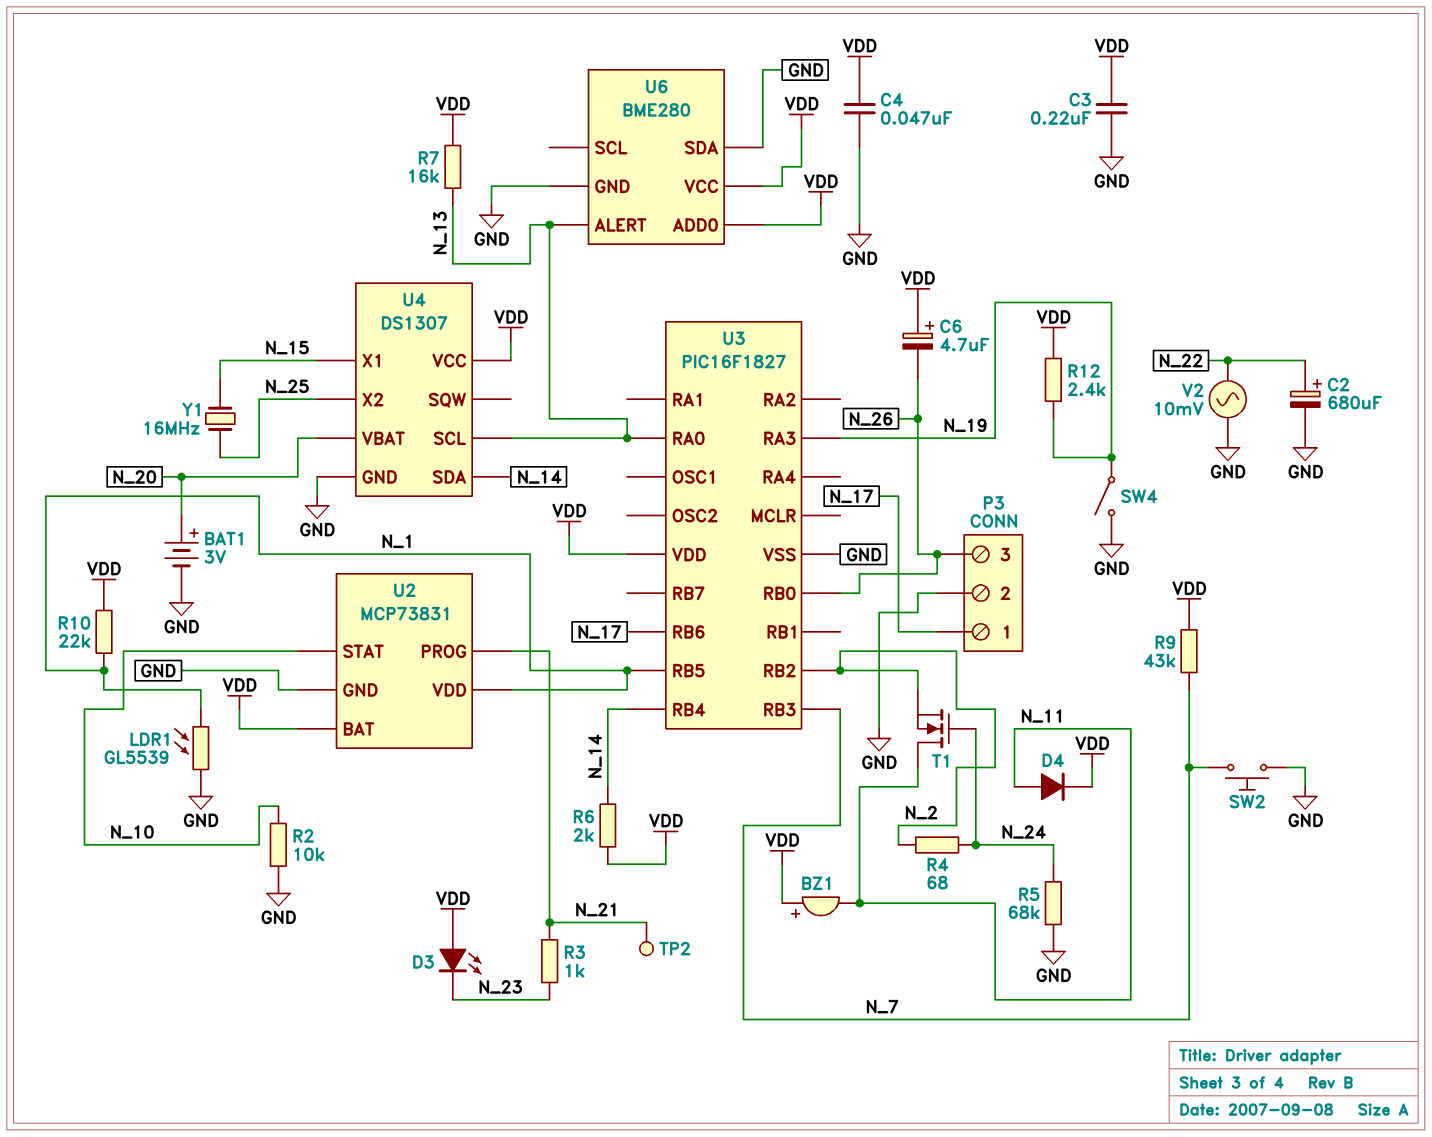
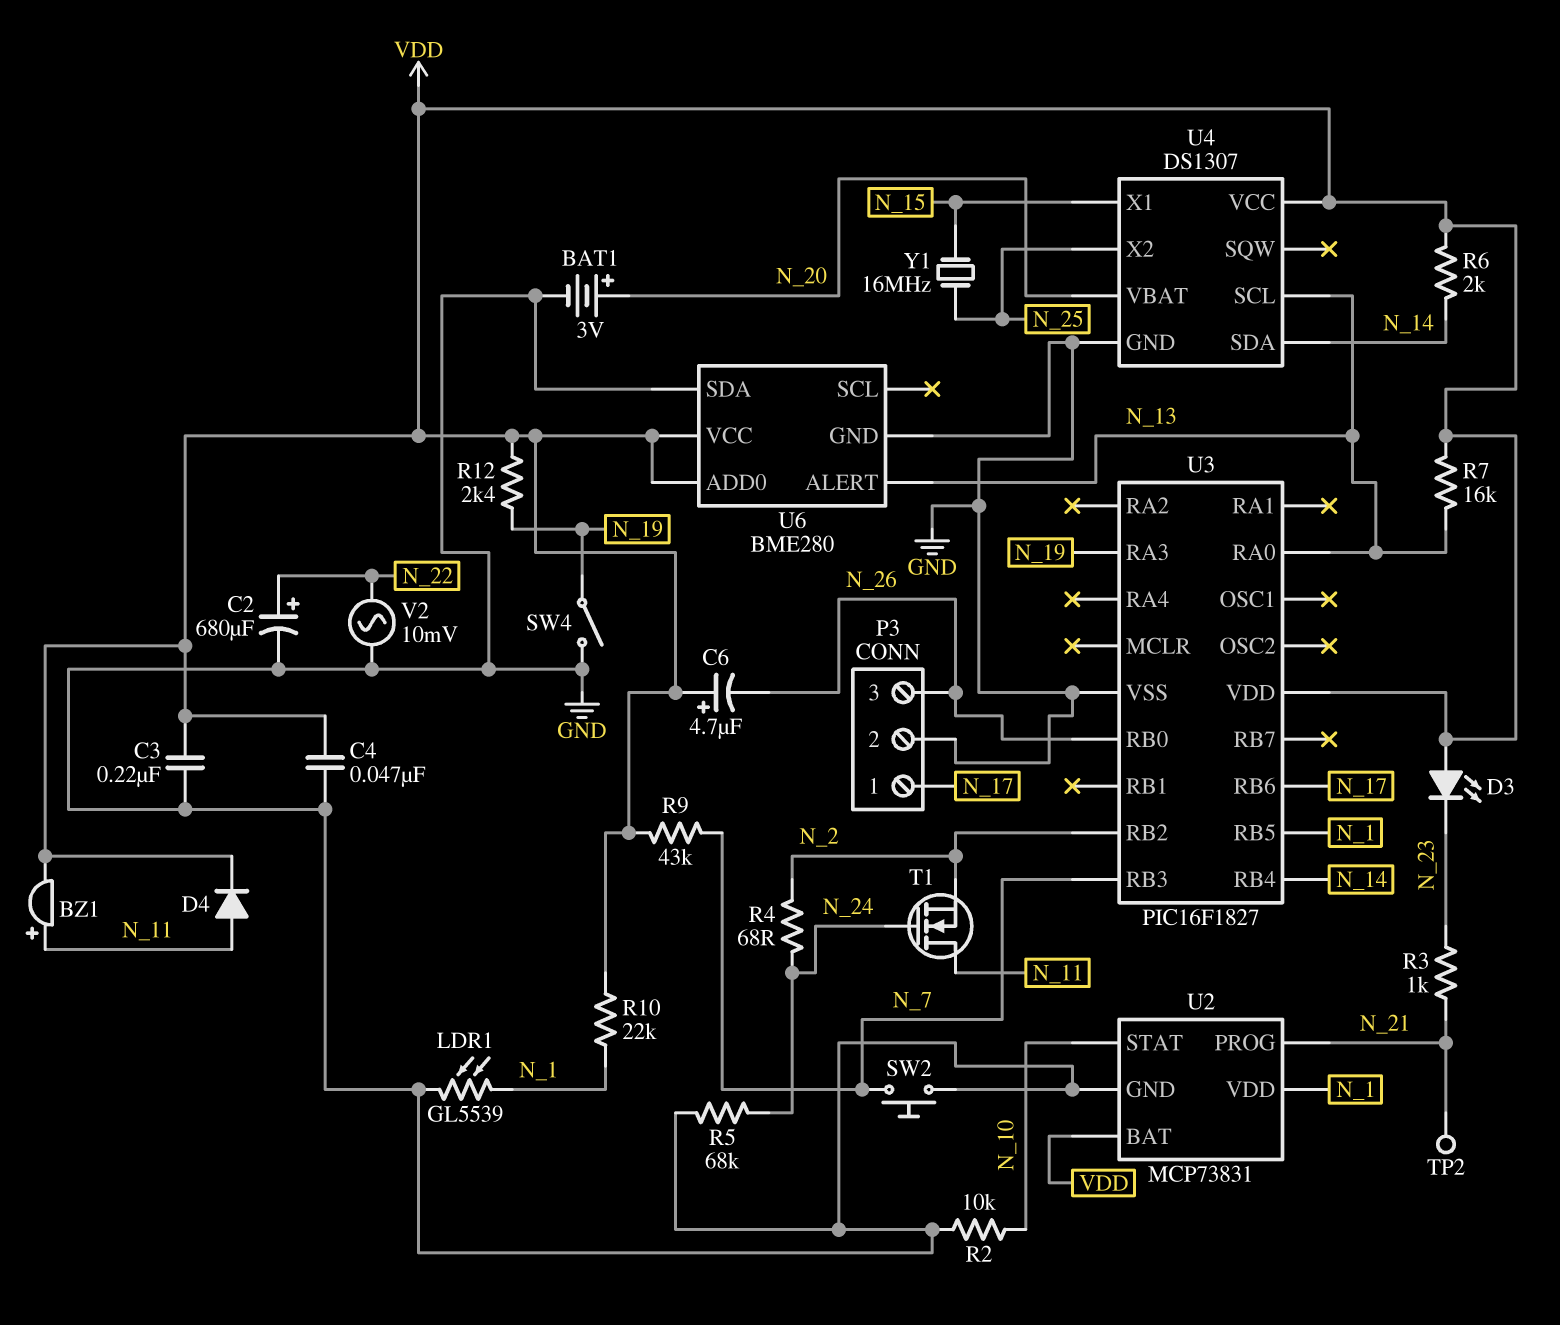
BZ1: buzzer (plus VDD, minus N_11) -> buzzer (plus N_11, minus VDD)

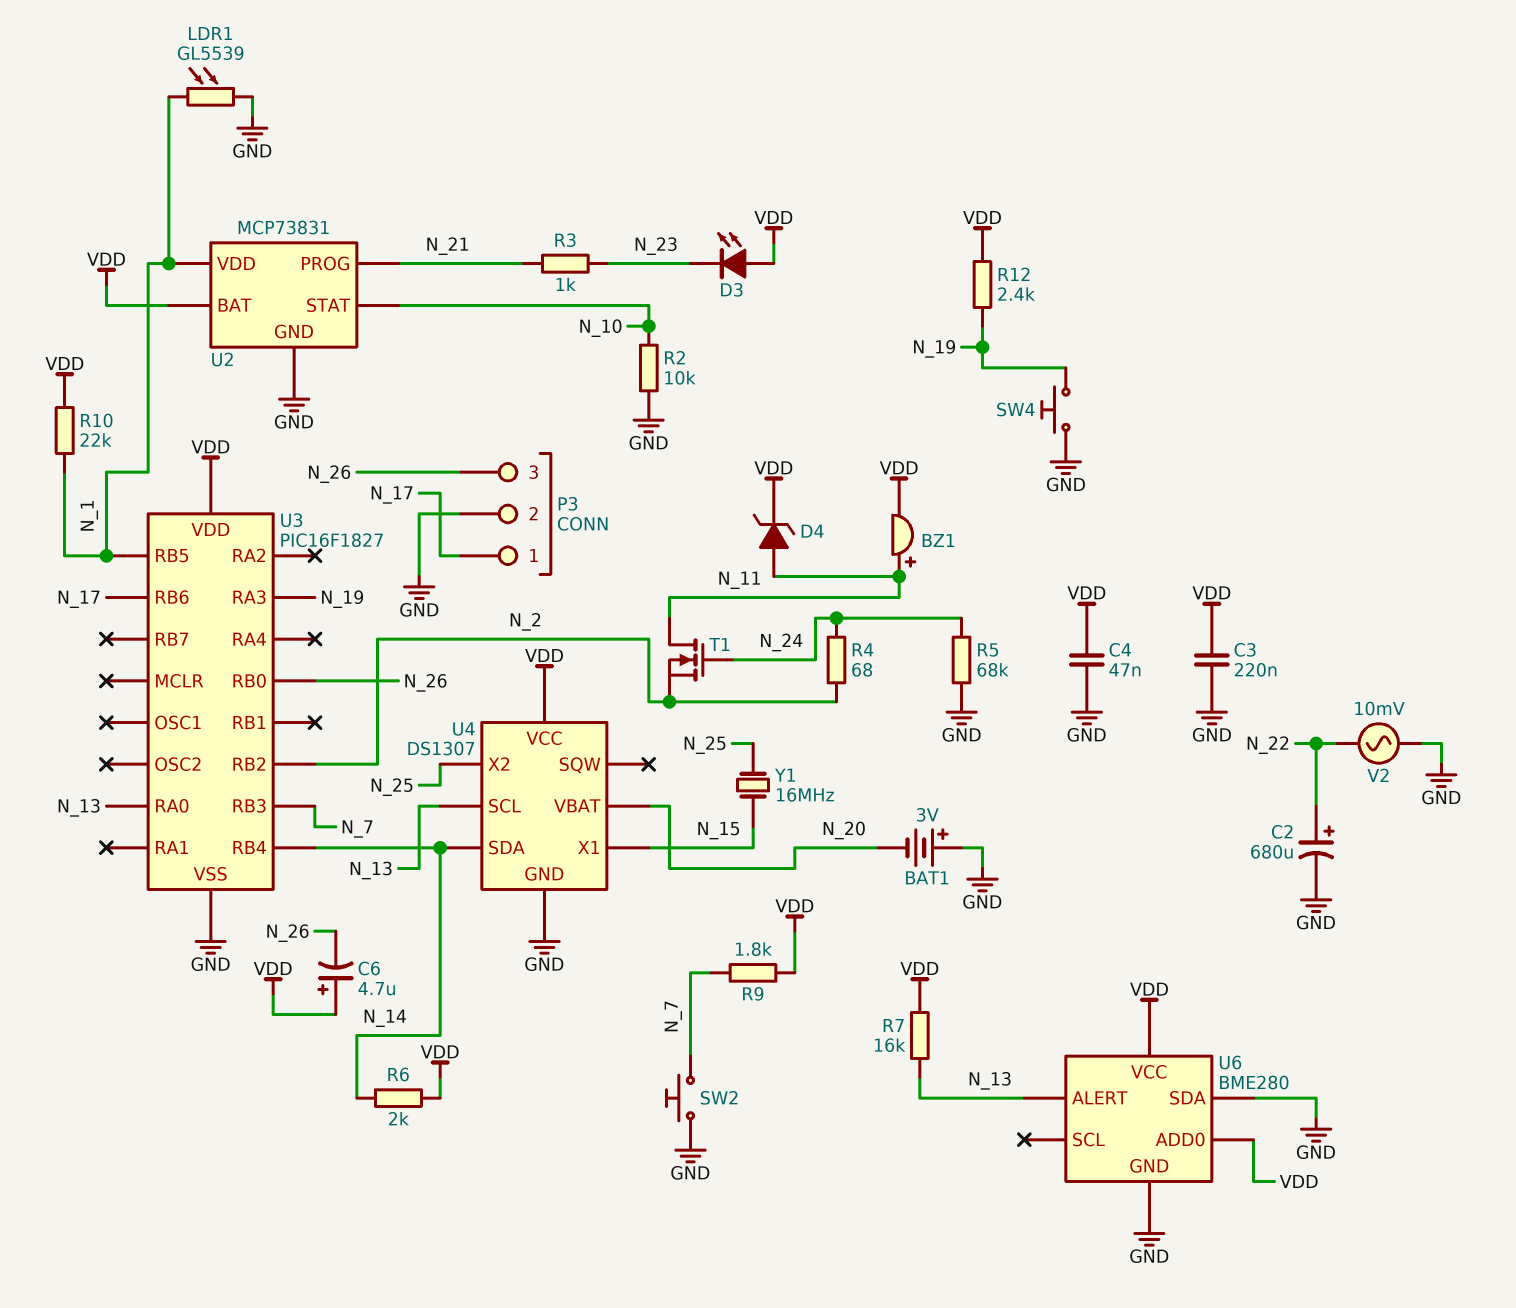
BAT1: 3V (plus N_20, minus GND) -> 3V (plus GND, minus N_20)
D4: diode (A N_11, K VDD) -> zener (A N_11, K VDD)
R9: 43k (N_7, VDD) -> 1.8k (N_7, VDD)
SW4: switch (GND, N_19) -> button (GND, N_19)
TP2: test point (N_21) -> none

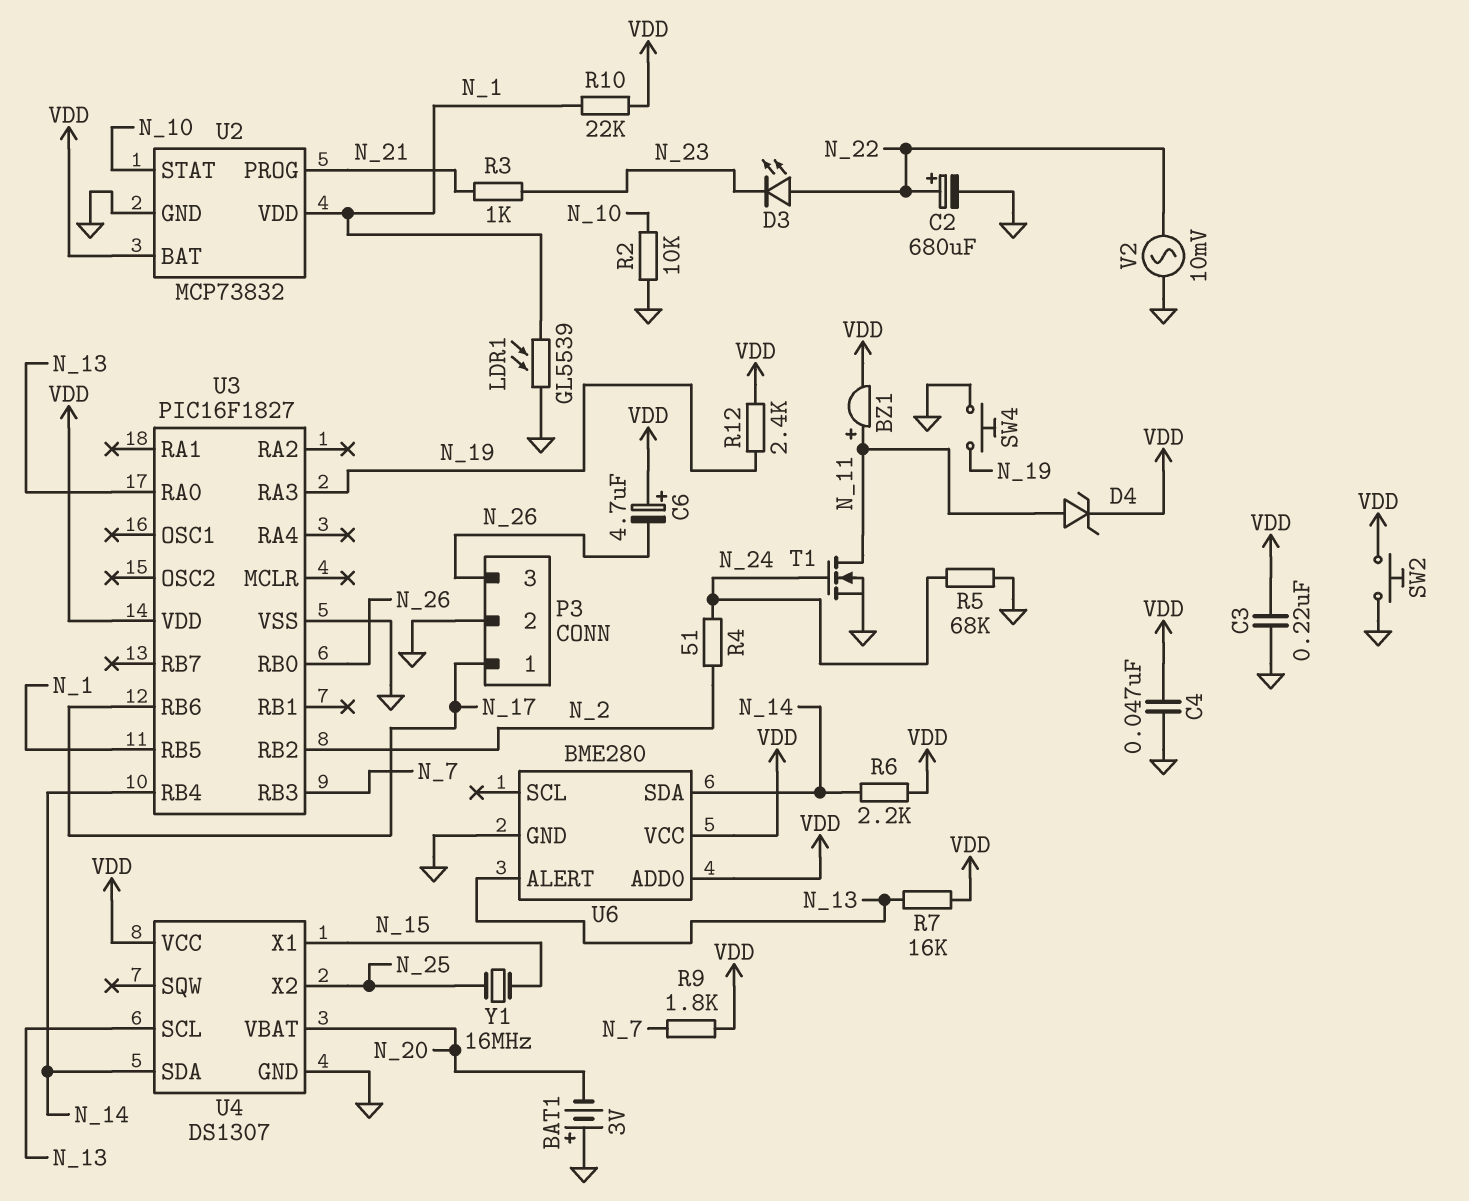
D3: LED (A VDD, K N_23) -> LED (A N_22, K N_23)
R4: 68 (N_2, N_24) -> 51 (N_2, N_24)
R6: 2k (N_14, VDD) -> 2.2k (N_14, VDD)
SW2: button (GND, N_7) -> button (GND, VDD)
T1: NMOS (G N_24, D N_11, S N_2) -> NMOS (G N_24, D N_11, S GND)
U2: MCP73831 -> MCP73832
U6 pin SDA: GND -> N_14

